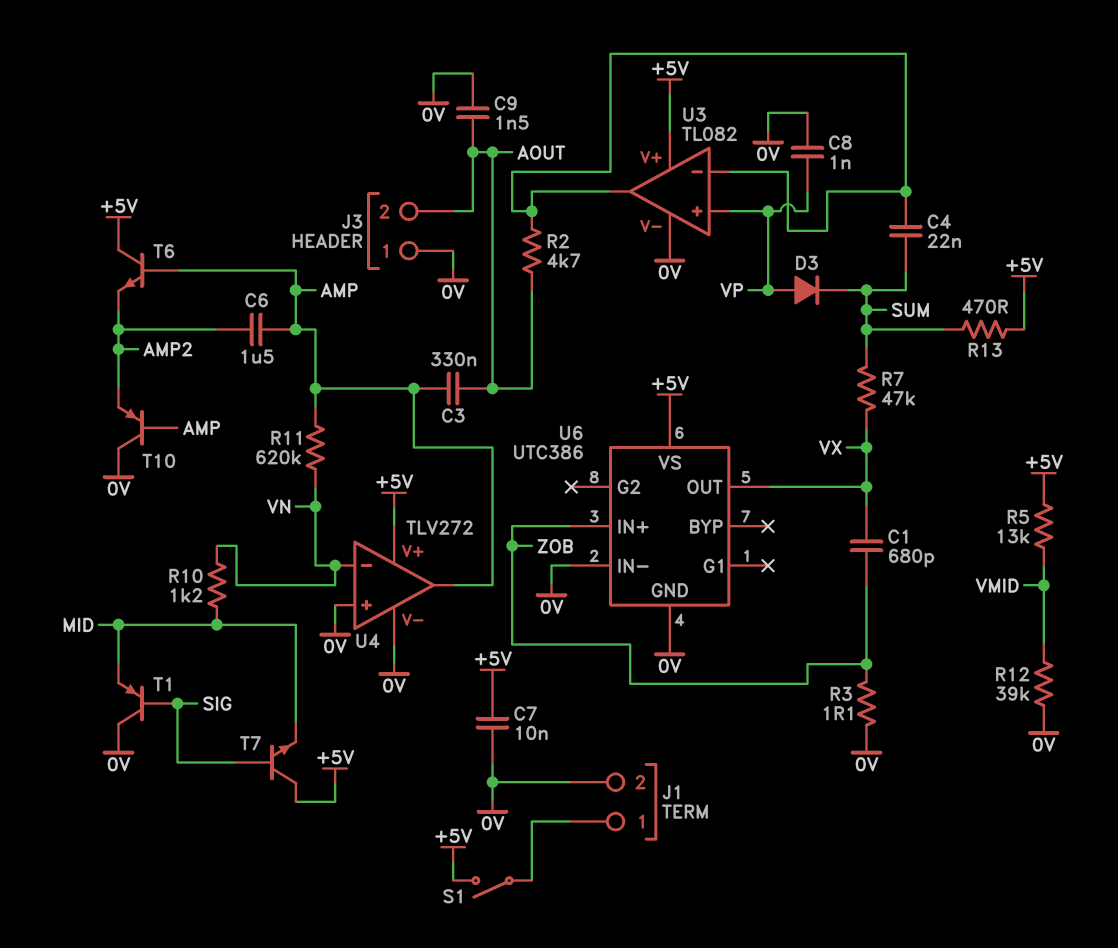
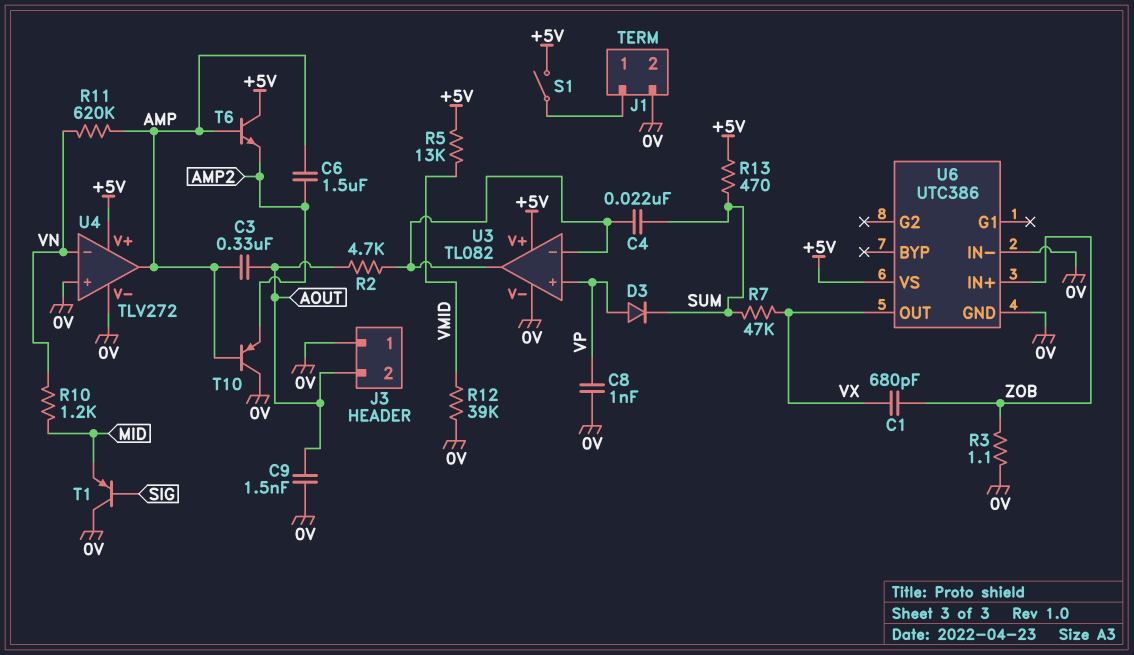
C7: 10nF (+5V, 0V) -> none
T7: NPN (B SIG, C +5V, E MID) -> none

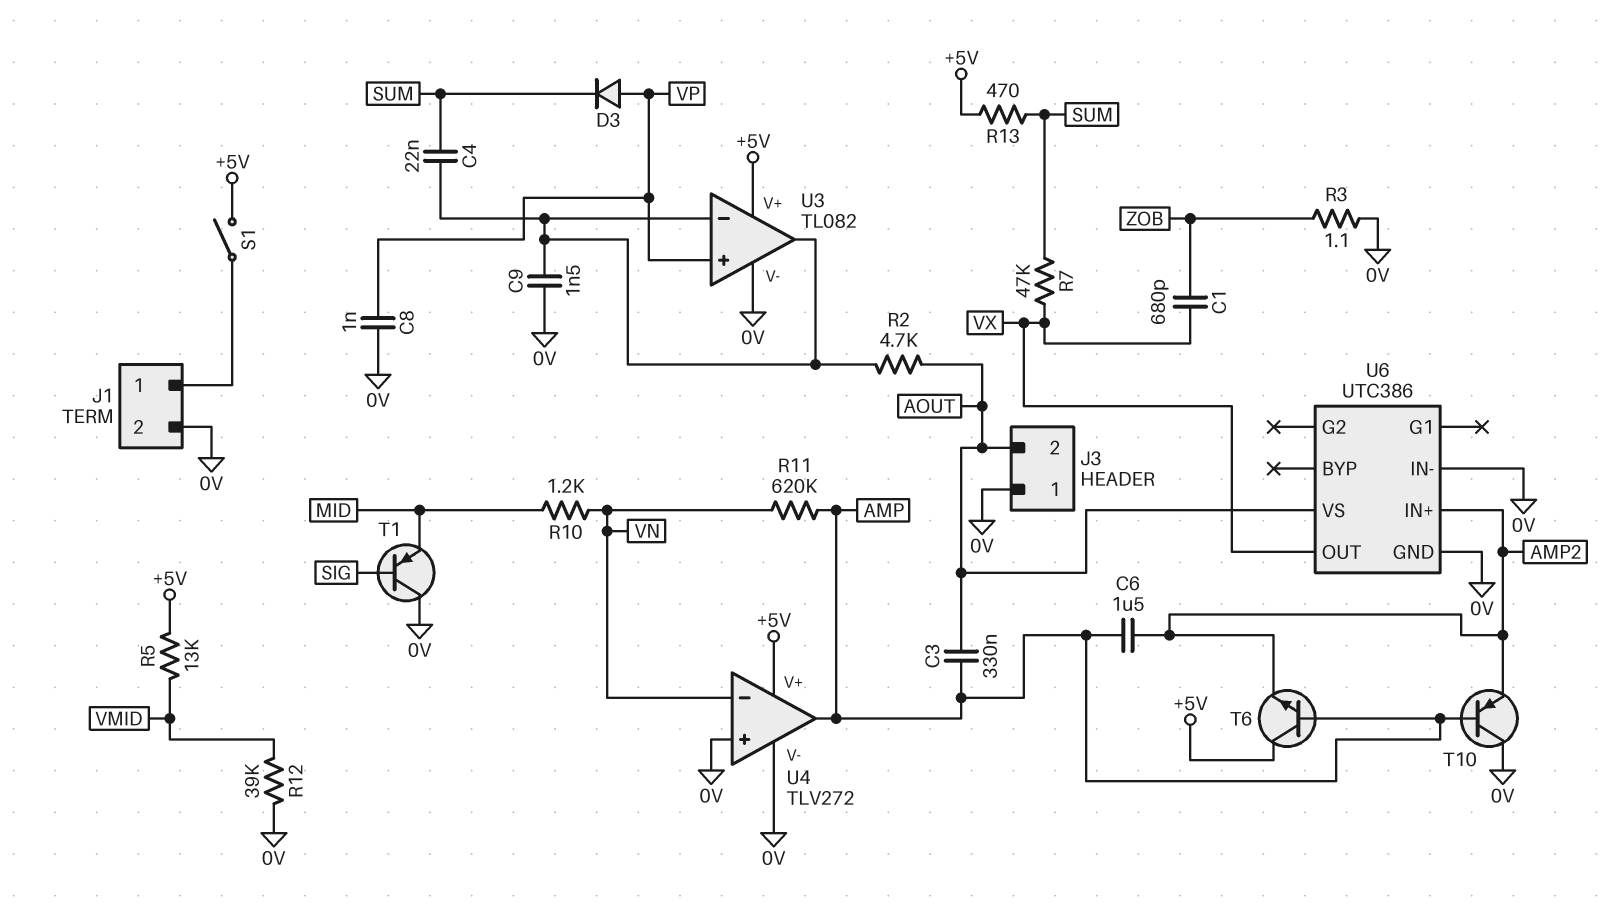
C9: 1.5nF (0V, AOUT) -> 1.5nF (0V, U3/in-)
U6 pin IN+: ZOB -> AMP2
U6 pin VS: +5V -> AOUT

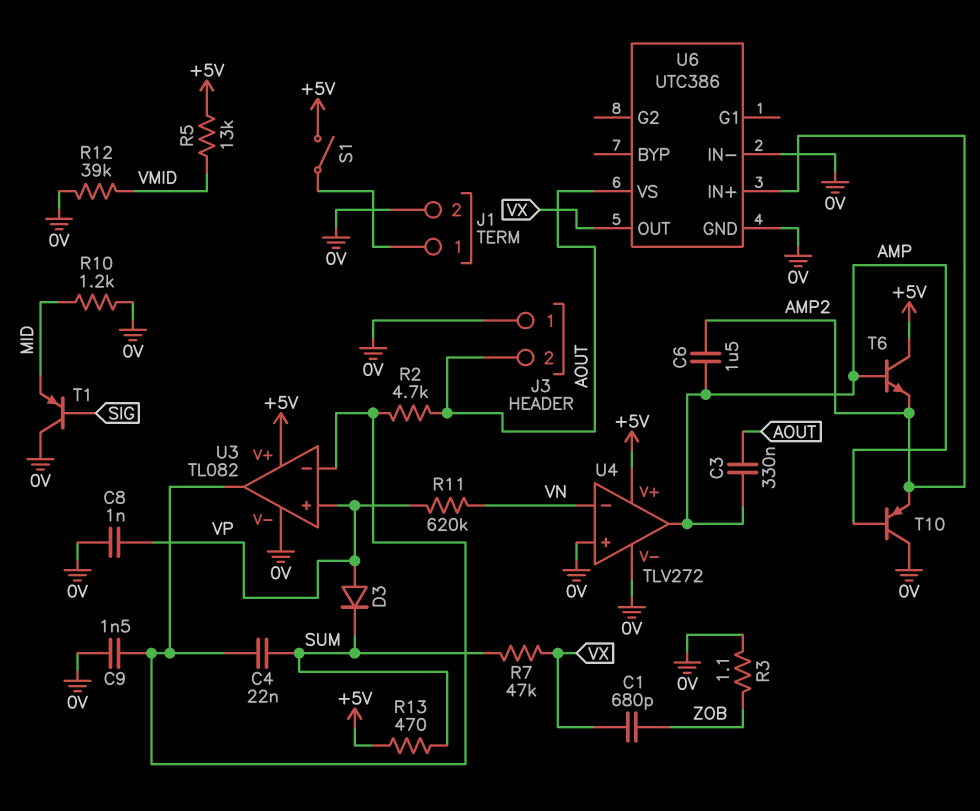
R10: 1.2k (MID, VN) -> 1.2k (0V, MID)
R11: 620k (AMP, VN) -> 620k (VN, VP)

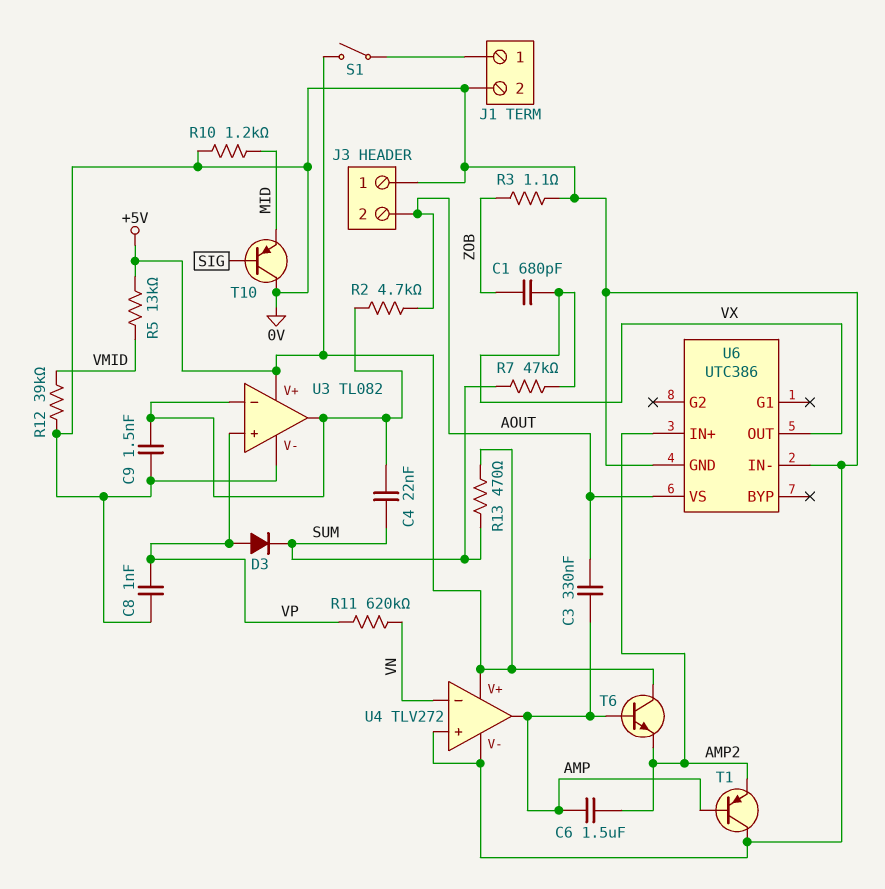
T1: PNP (B SIG, C 0V, E MID) -> PNP (B AMP, C 0V, E AMP2)
T10: PNP (B AMP, C 0V, E AMP2) -> PNP (B SIG, C 0V, E MID)

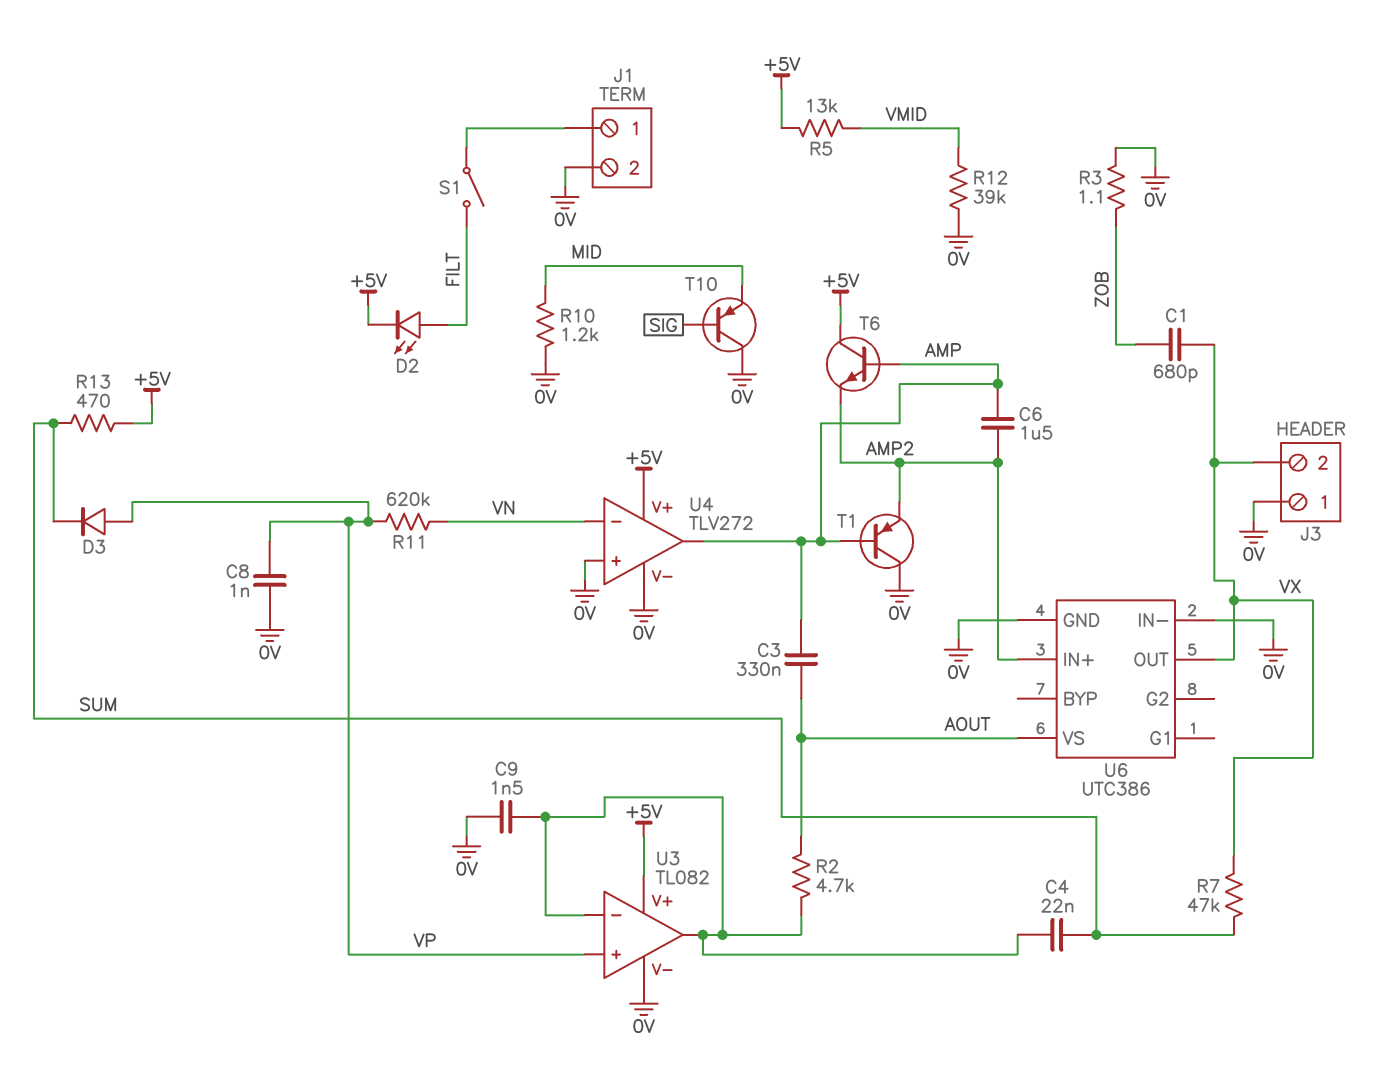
D2: none -> LED (A FILT, K +5V)
J3 pin 2: AOUT -> VX
S1: switch (+5V, J1/1) -> switch (FILT, J1/1)

